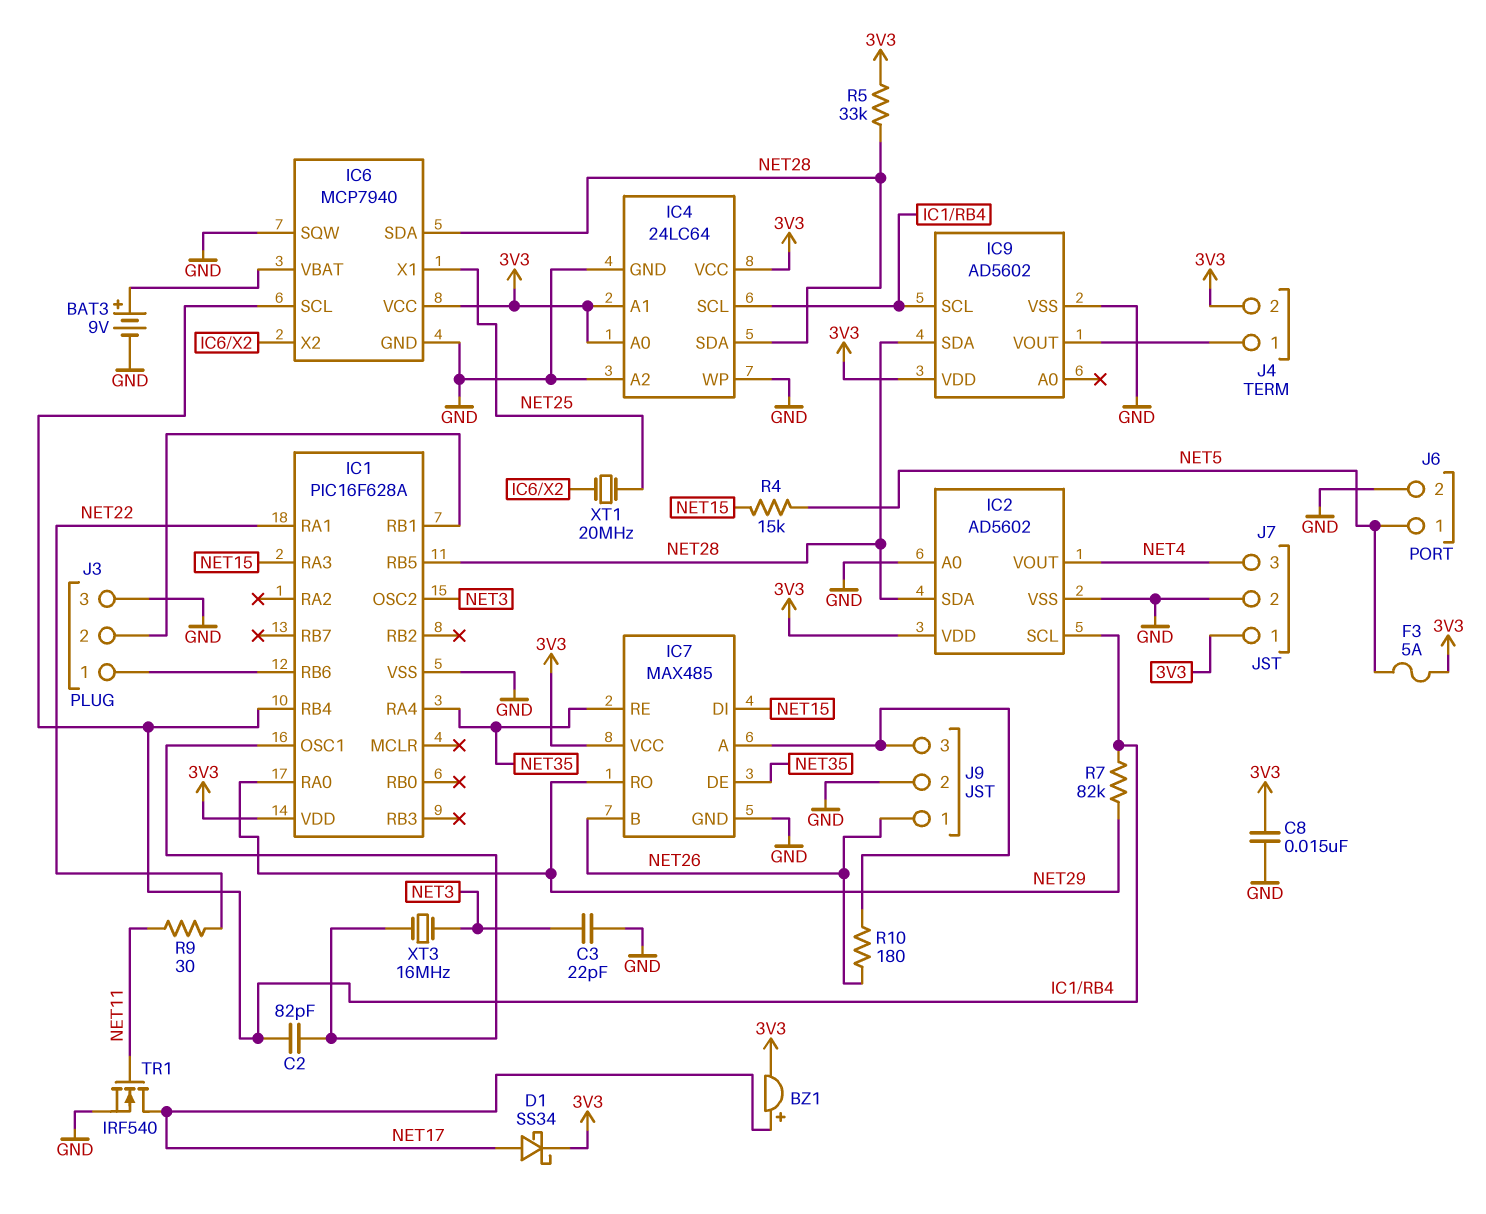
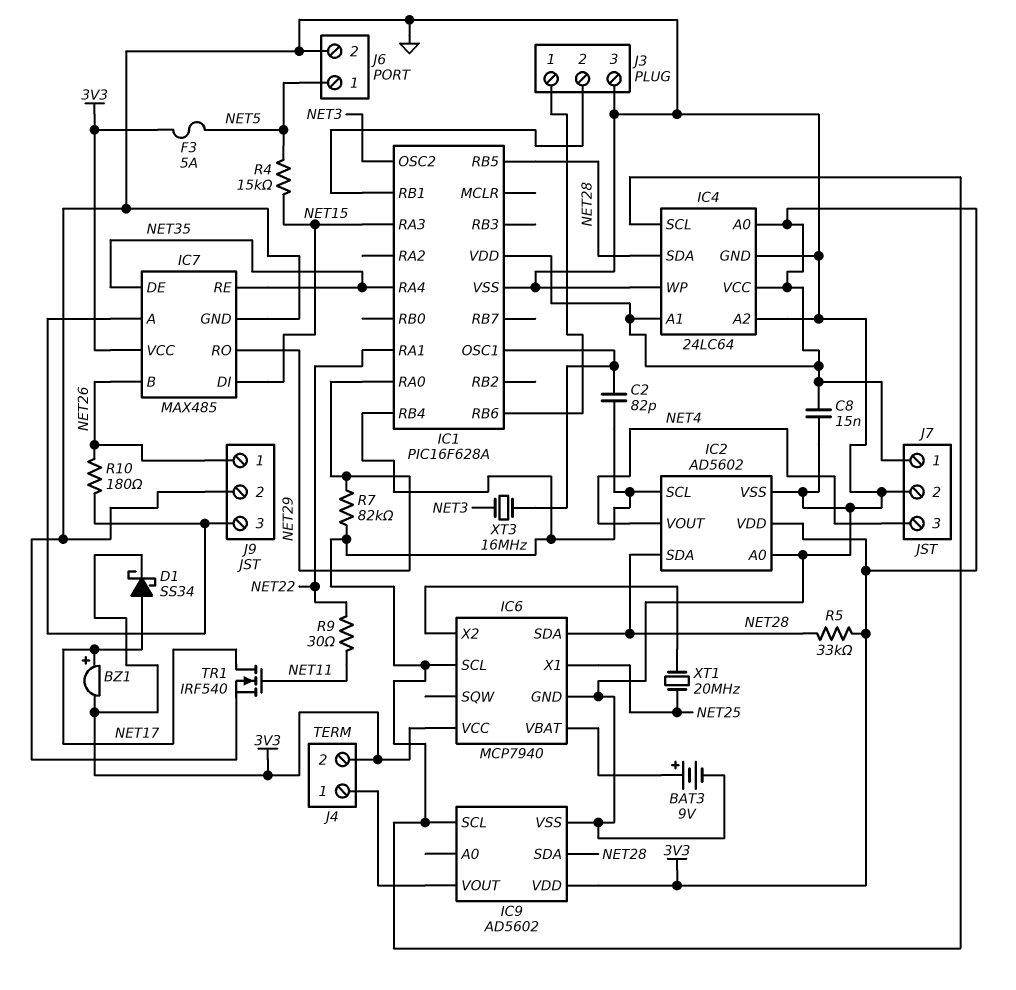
C3: 22pF (GND, NET3) -> none
IC6 pin SQW: GND -> none

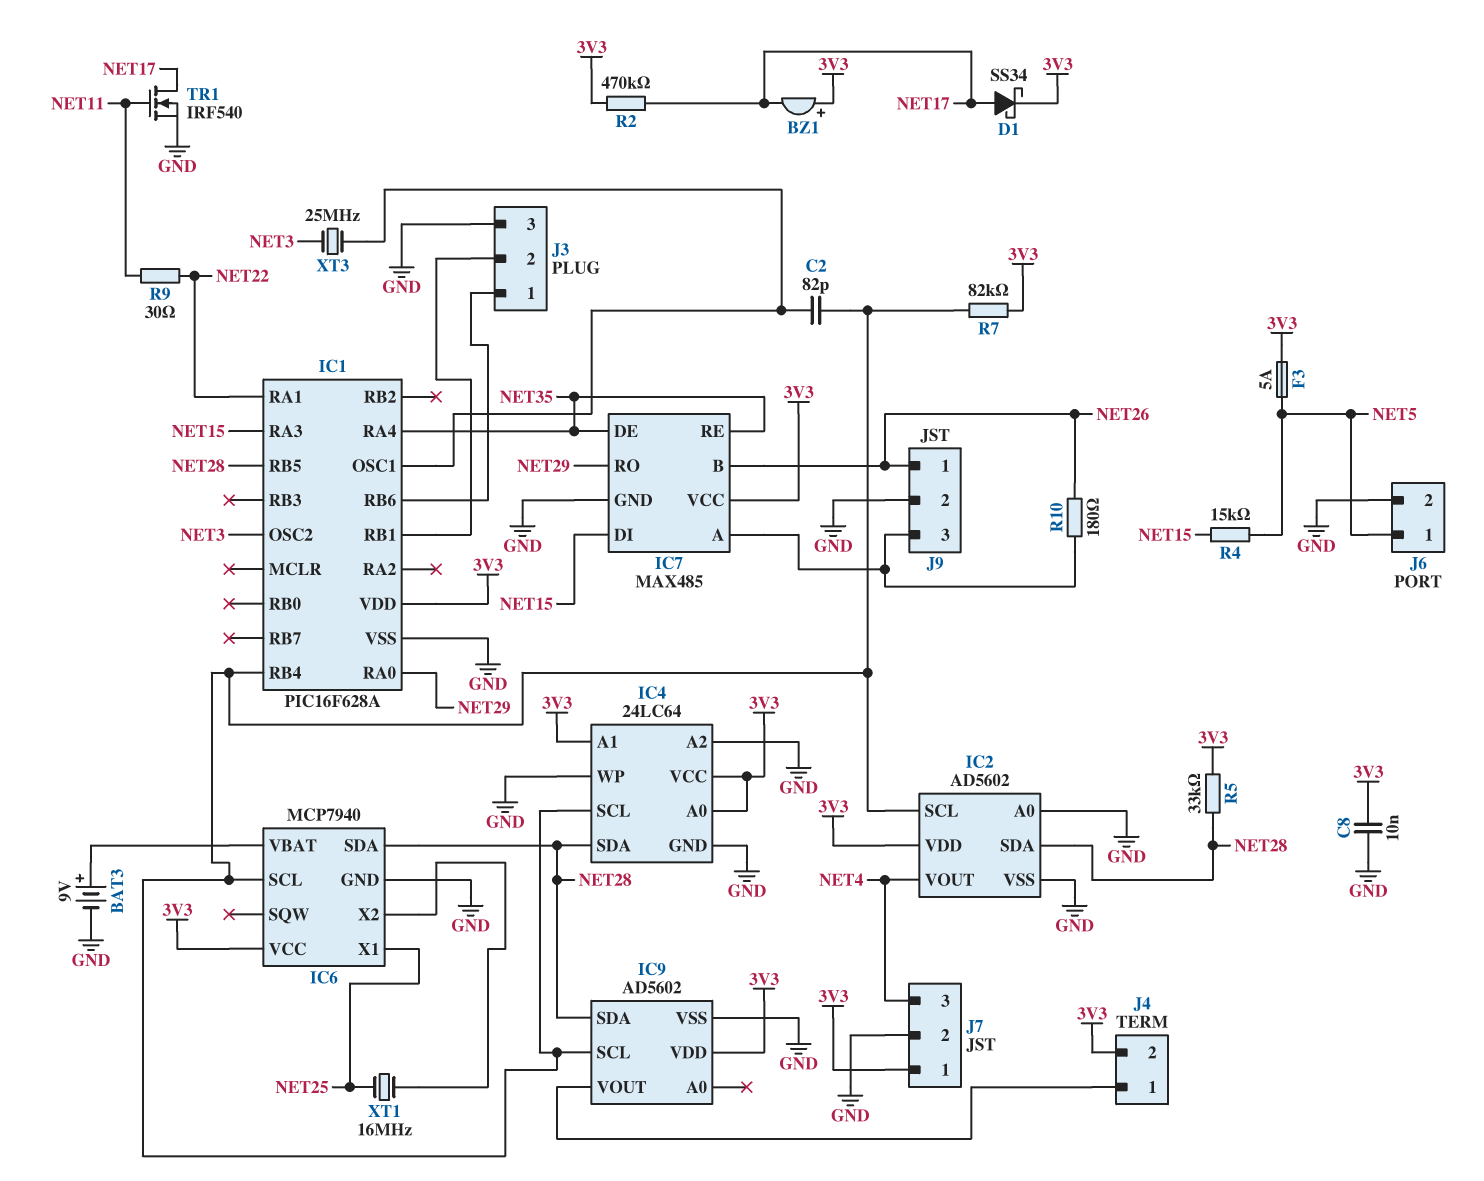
BZ1: buzzer (plus NET17, minus 3V3) -> buzzer (plus 3V3, minus NET17)
C8: 15nF (3V3, GND) -> 10nF (3V3, GND)
R2: none -> 470k (3V3, NET17)
R7: 82k (IC1/RB4, NET29) -> 82k (3V3, IC1/RB4)
XT1: 20MHz (IC6/X2, NET25) -> 16MHz (IC6/X2, NET25)
XT3: 16MHz (IC1/OSC1, NET3) -> 25MHz (IC1/OSC1, NET3)

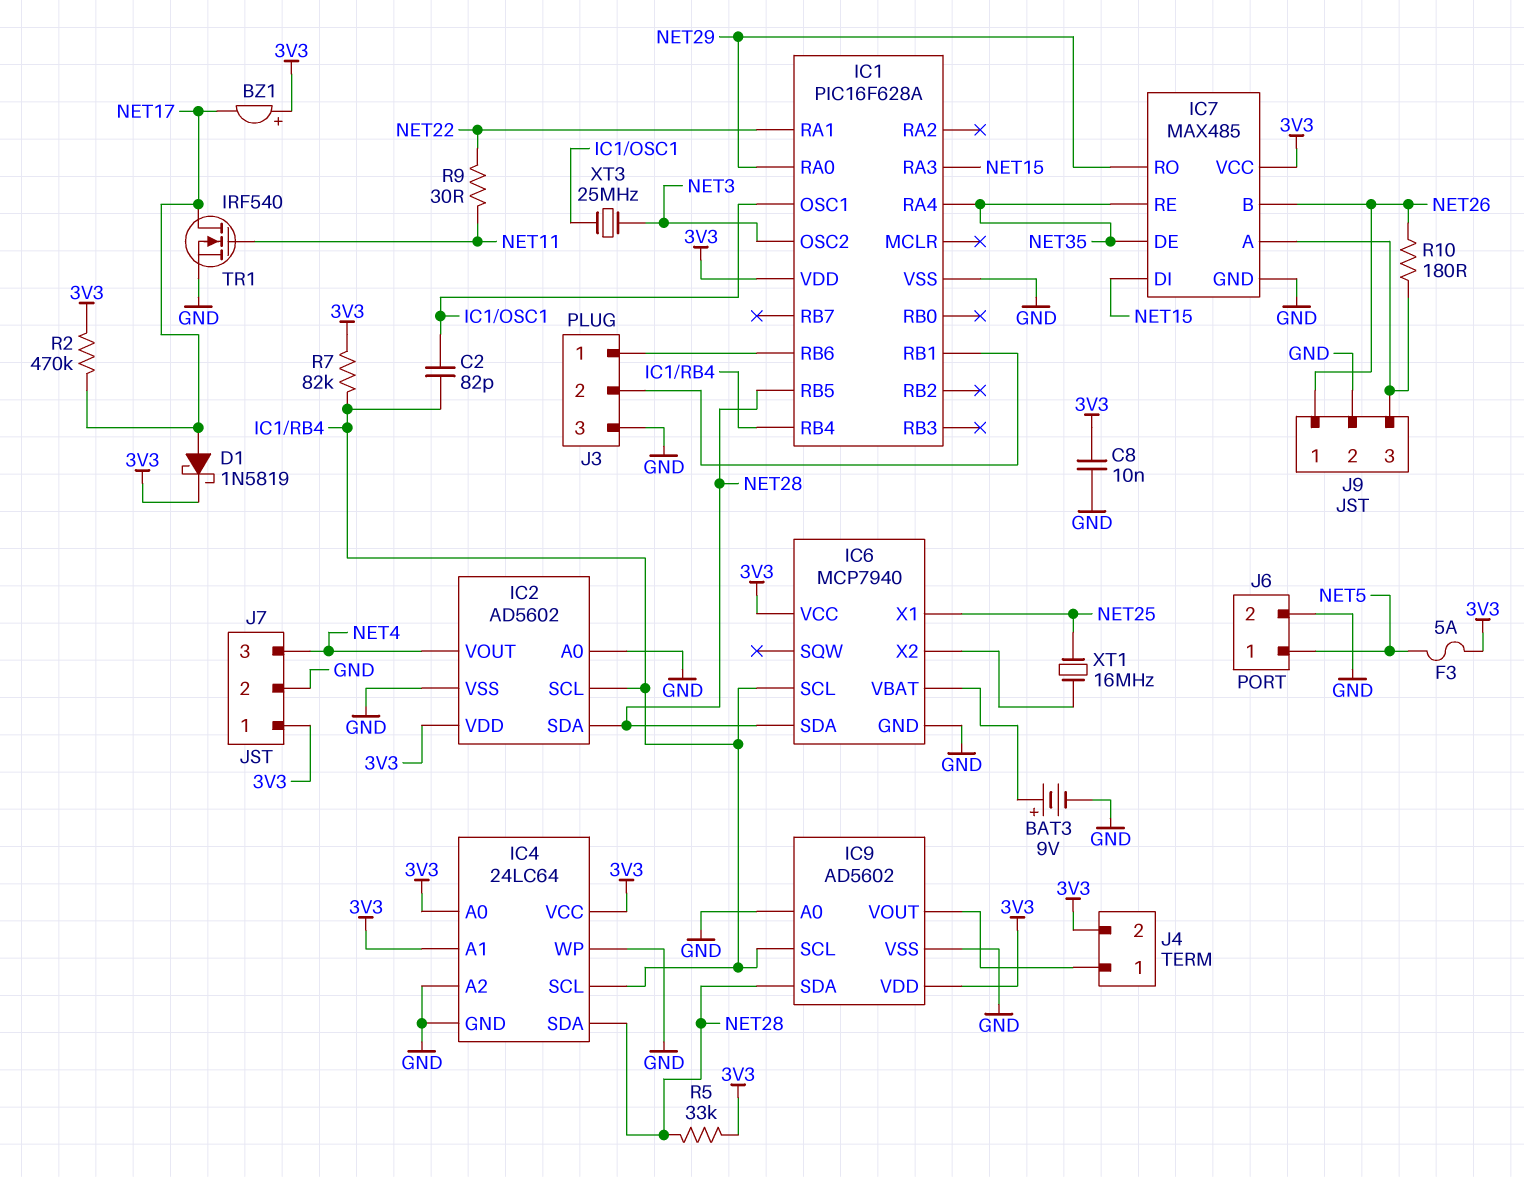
D1: schottky SS34 (A NET17, K 3V3) -> schottky 1N5819 (A NET17, K 3V3)
IC9 pin A0: none -> GND
R4: 15k (NET5, NET15) -> none

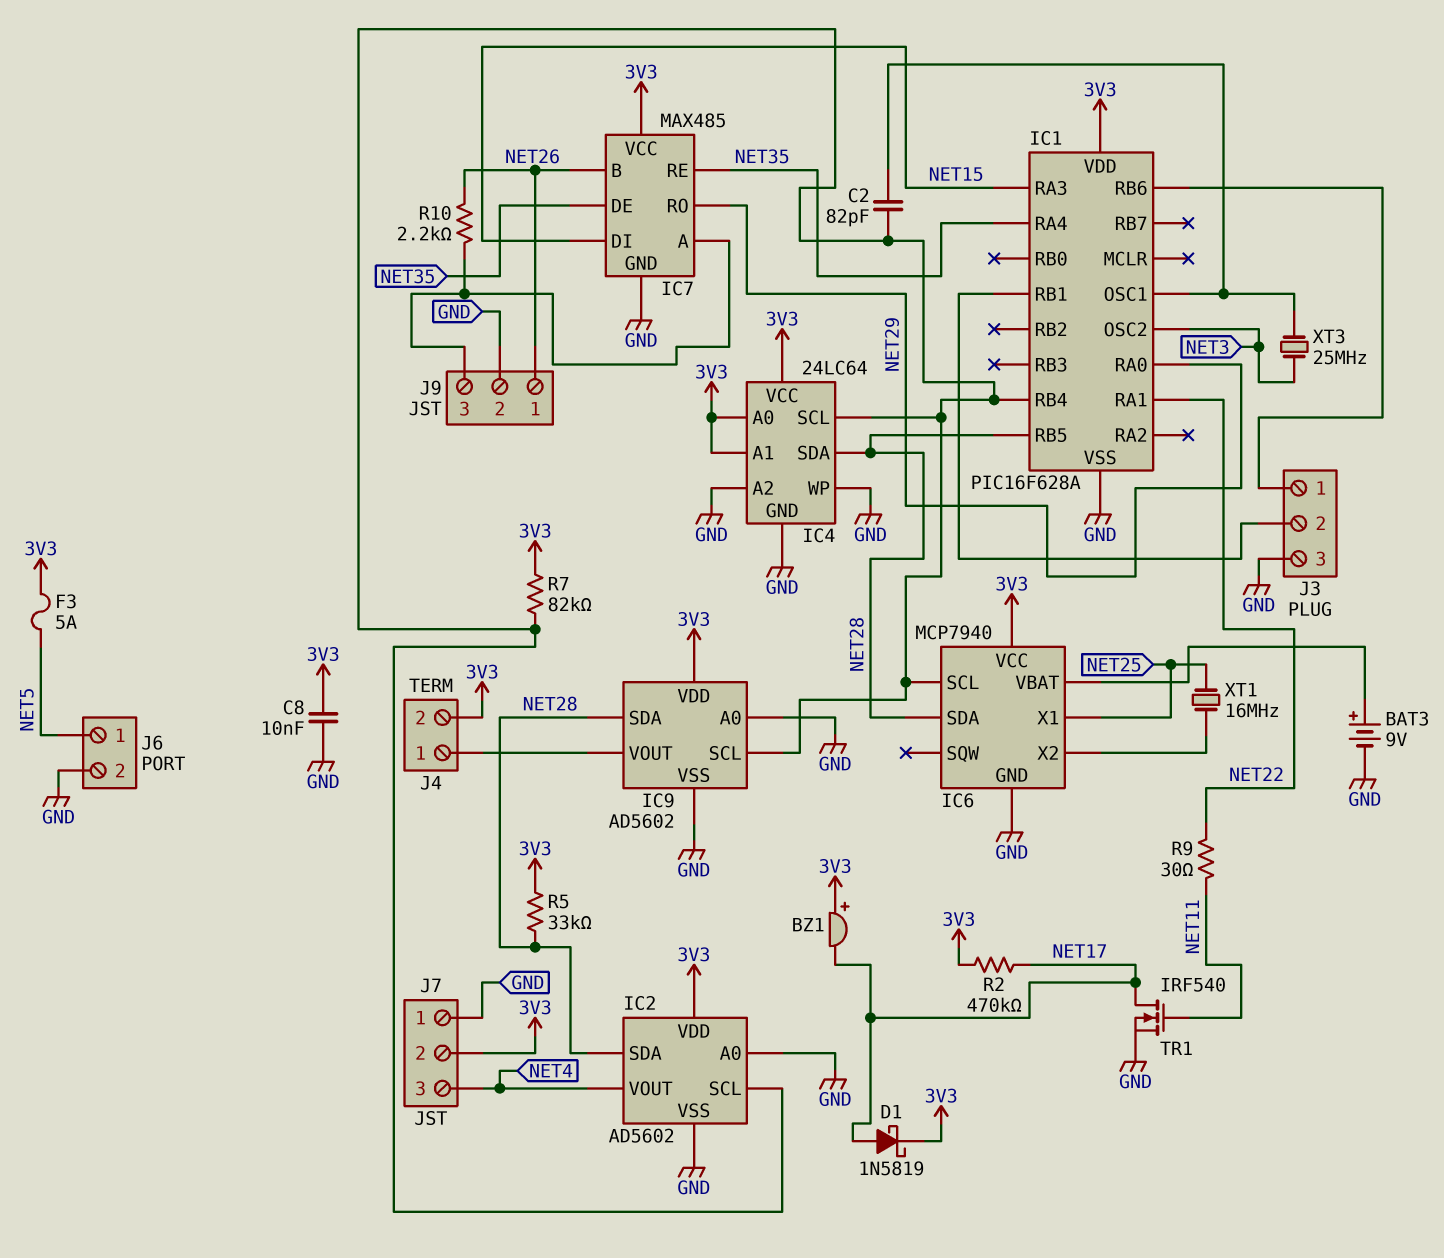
J7 pin 1: 3V3 -> GND
J7 pin 2: GND -> 3V3
R10: 180 (IC7/A, NET26) -> 2.2k (IC7/A, NET26)

